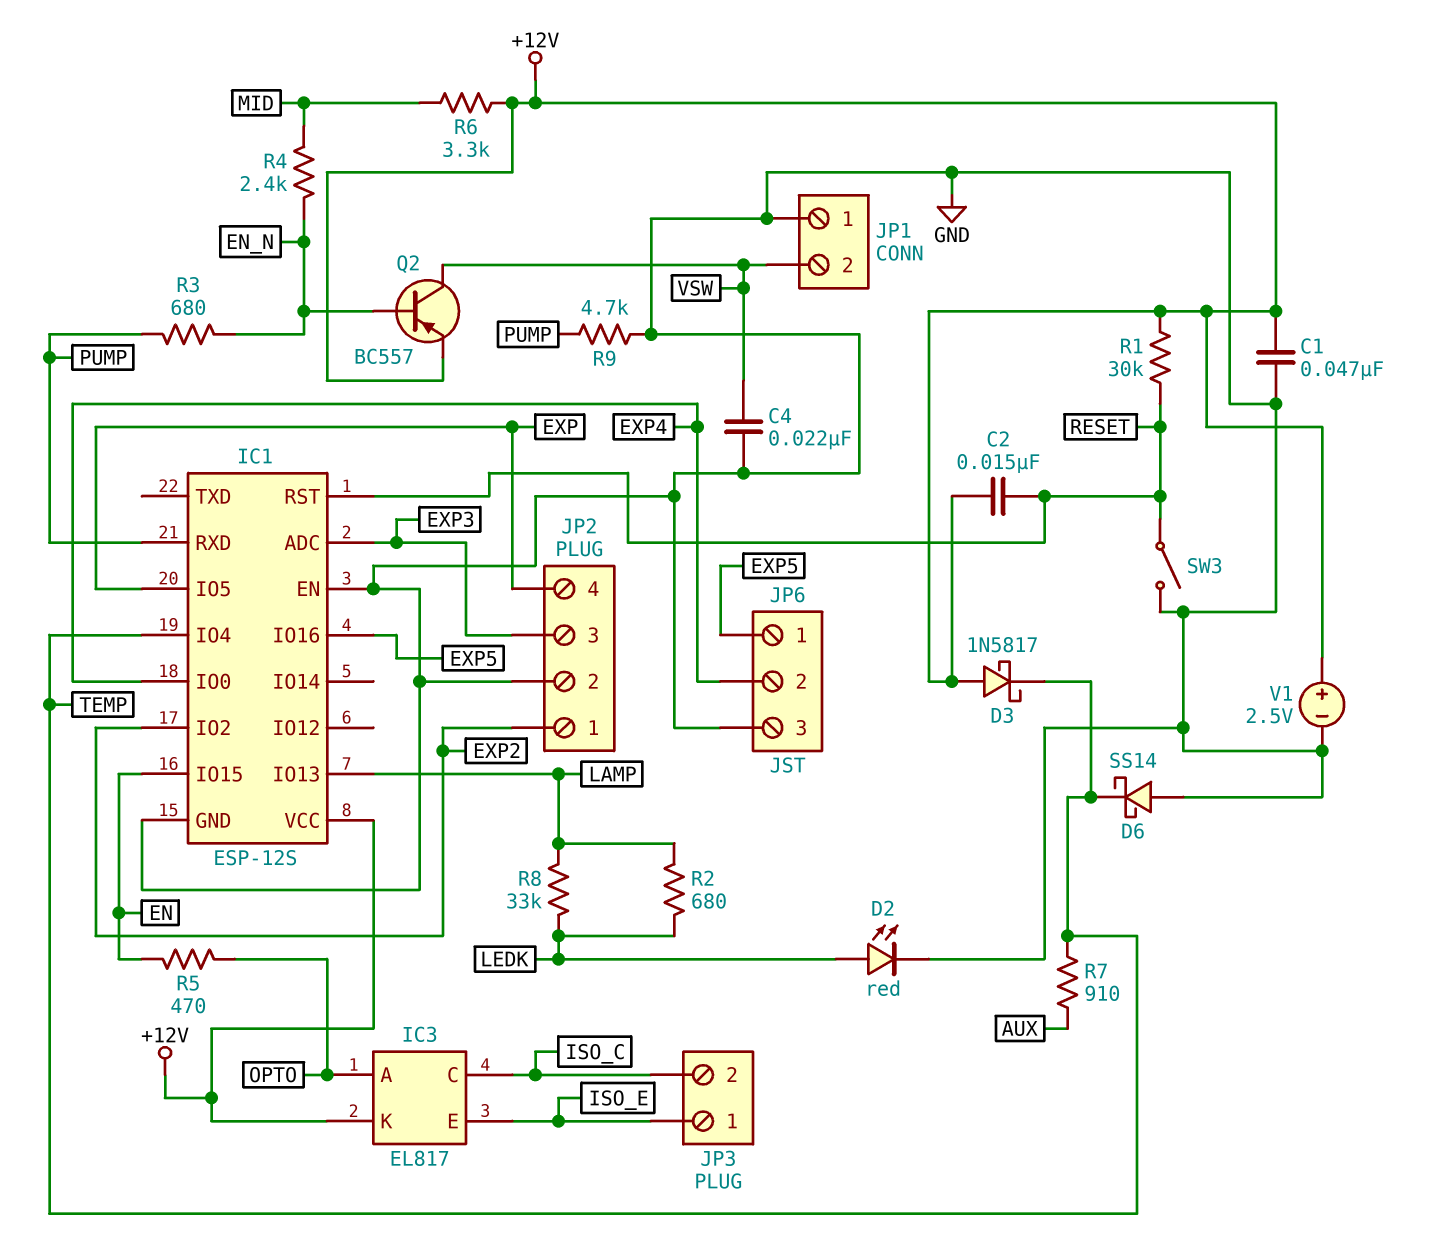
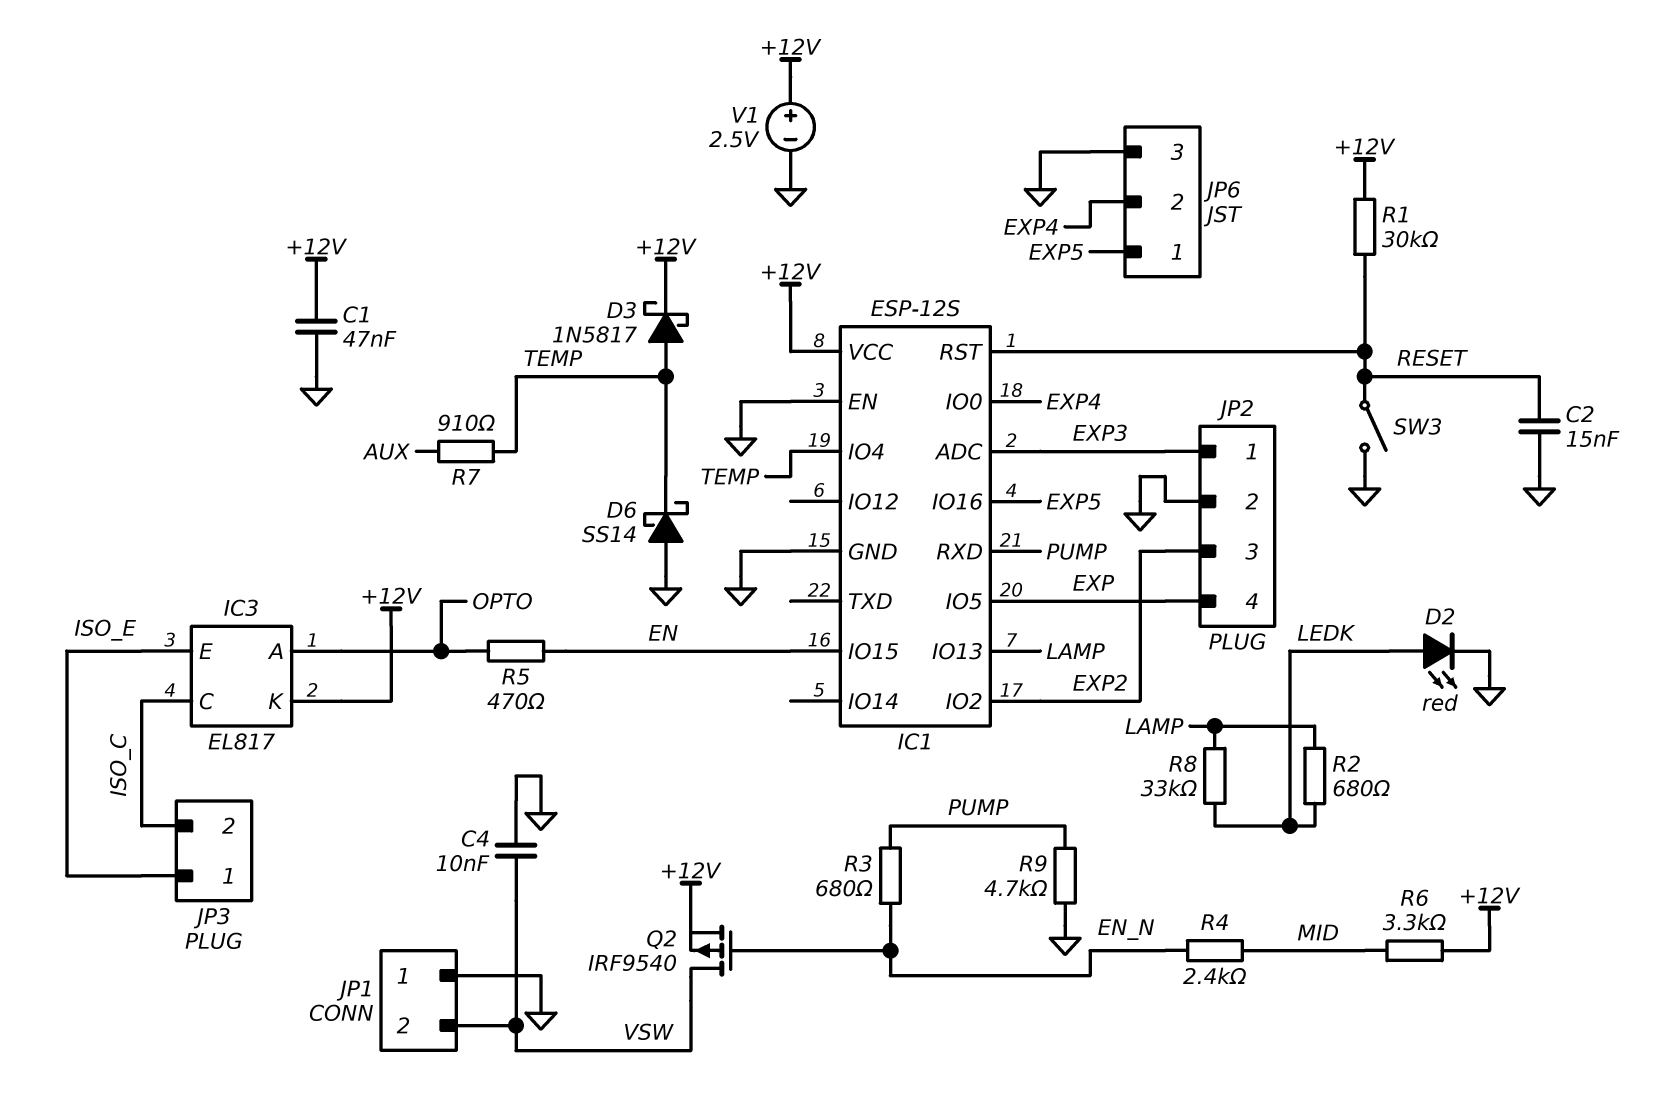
C2: 15nF (+12V, RESET) -> 15nF (GND, RESET)
C4: 22nF (GND, VSW) -> 10nF (GND, VSW)
D3: schottky 1N5817 (A +12V, K TEMP) -> schottky 1N5817 (A TEMP, K +12V)
JP2 pin 1: EXP2 -> EXP3
JP2 pin 3: EXP3 -> EXP2
Q2: PNP BC557 (B EN_N, C VSW, E +12V) -> PMOS IRF9540 (G EN_N, D VSW, S +12V)

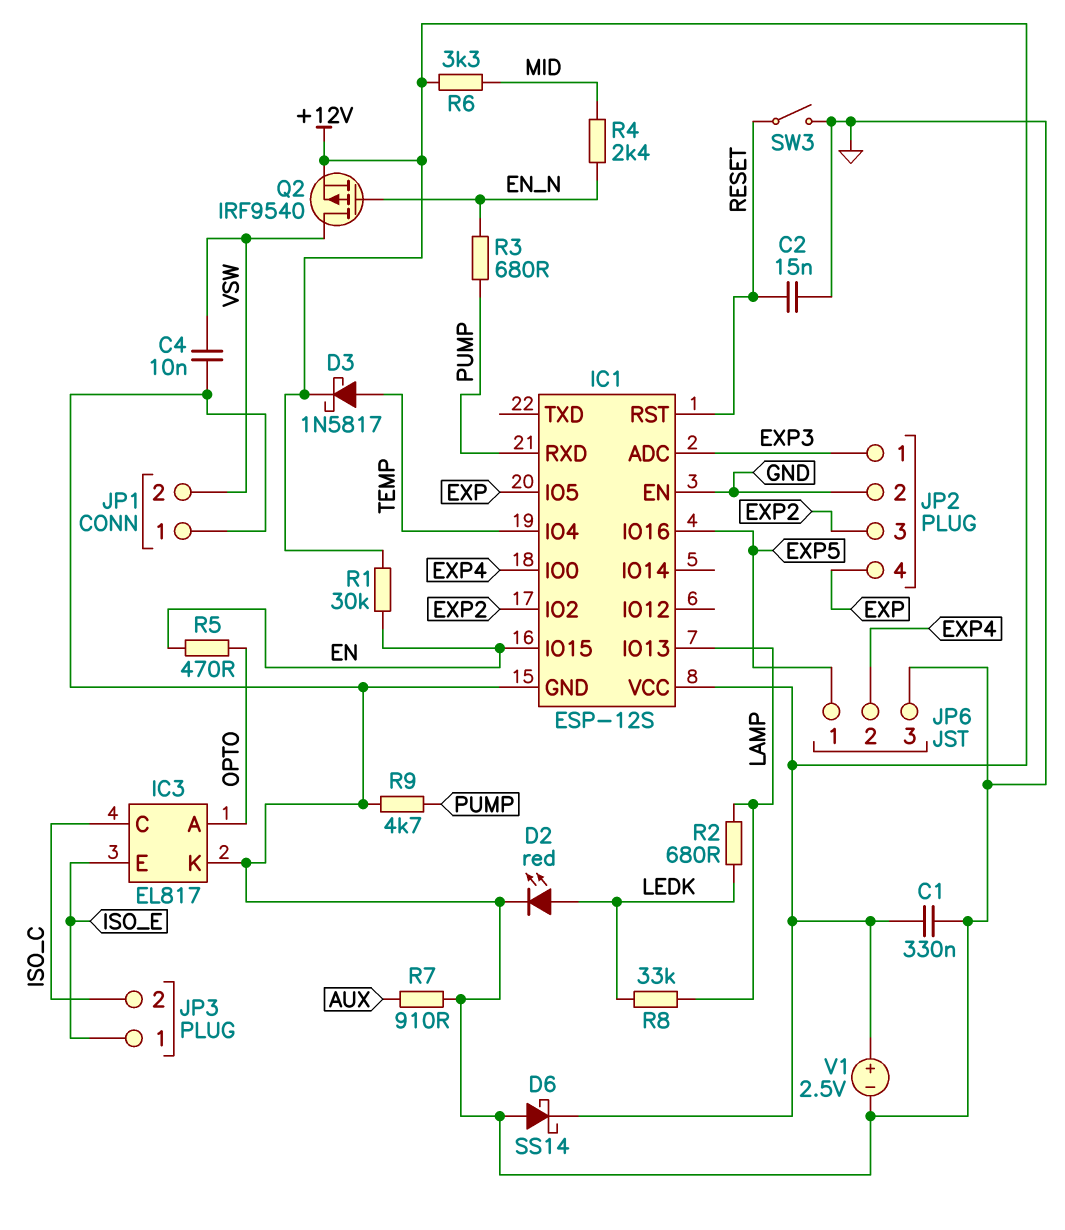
C1: 47nF (+12V, GND) -> 330nF (+12V, GND)
D6: schottky SS14 (A GND, K TEMP) -> schottky SS14 (A GND, K +12V)
IC3 pin K: +12V -> GND
R1: 30k (+12V, RESET) -> 30k (+12V, EN)
R7: 910 (AUX, TEMP) -> 910 (AUX, GND)

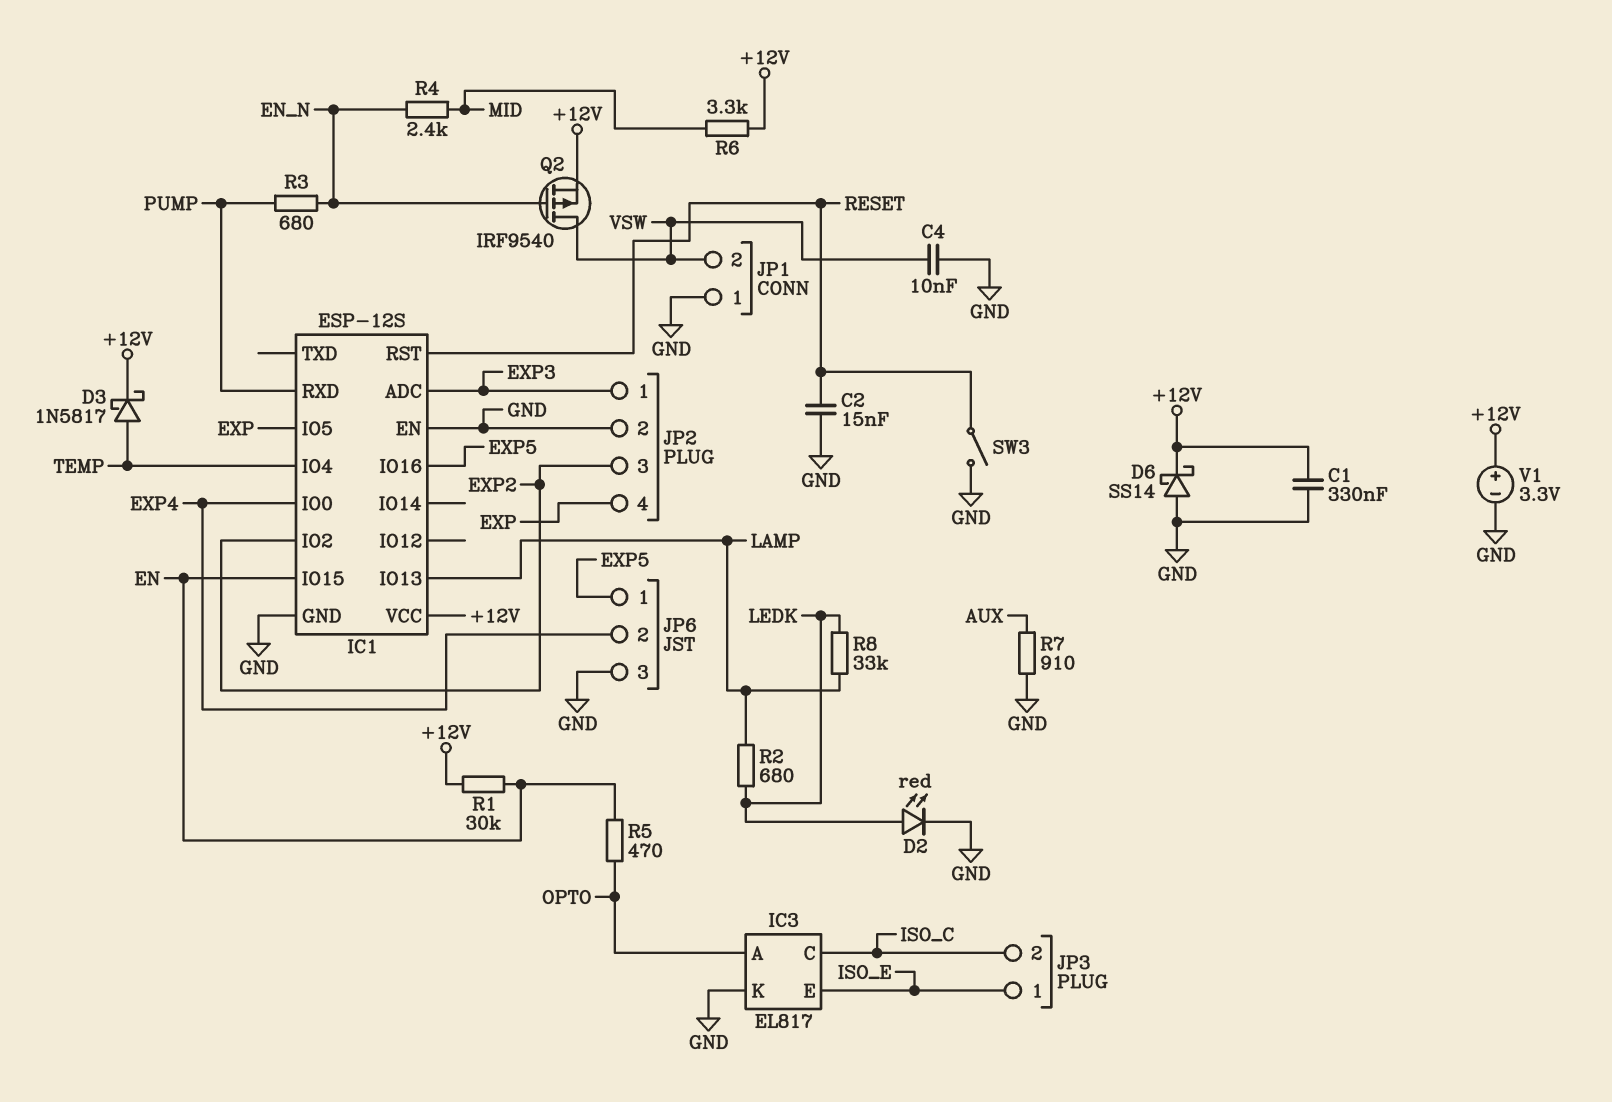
R9: 4.7k (GND, PUMP) -> none
V1: 2.5V (plus +12V, minus GND) -> 3.3V (plus +12V, minus GND)

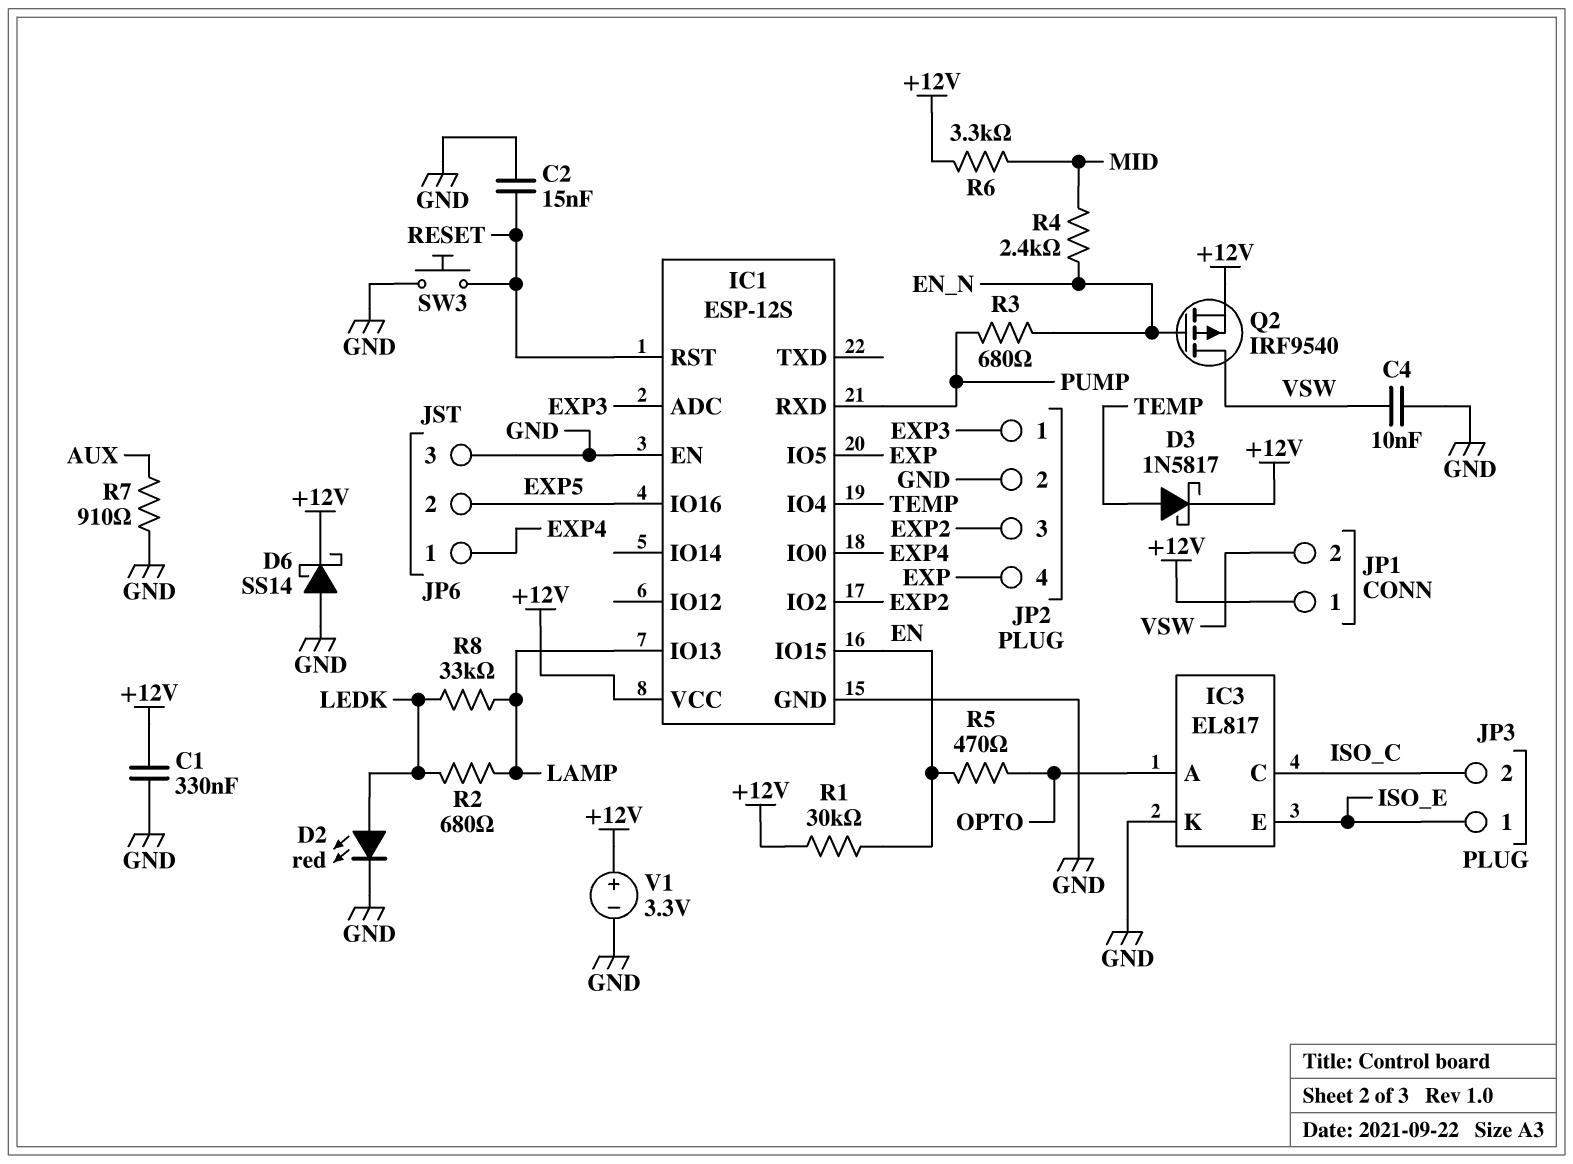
JP1 pin 1: GND -> +12V
JP6 pin 1: EXP5 -> EXP4
JP6 pin 2: EXP4 -> EXP5
SW3: switch (GND, RESET) -> button (GND, RESET)

